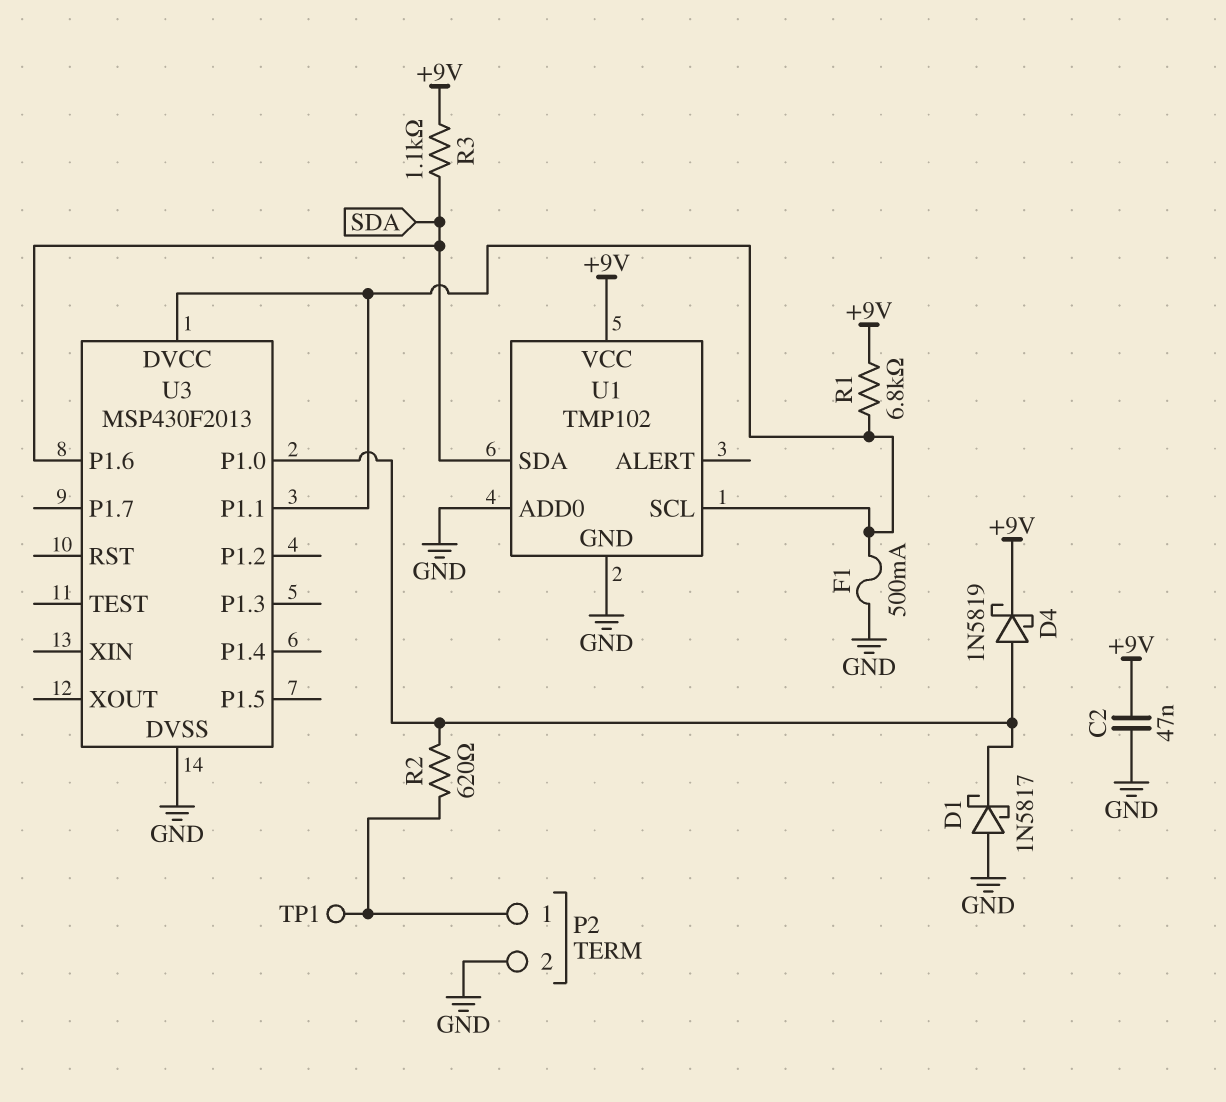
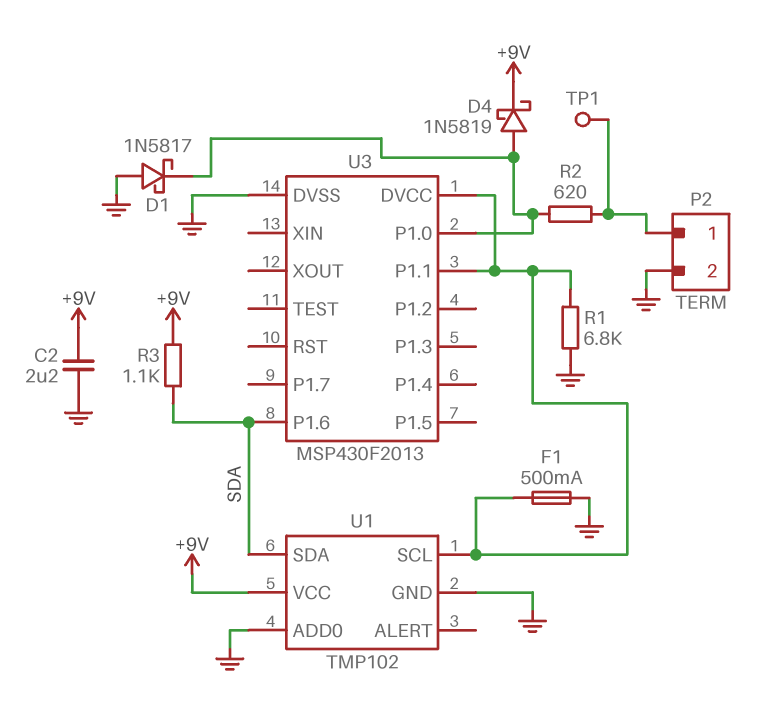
C2: 47nF (+9V, GND) -> 2.2uF (+9V, GND)
R1: 6.8k (+9V, U1/SCL) -> 6.8k (GND, U1/SCL)

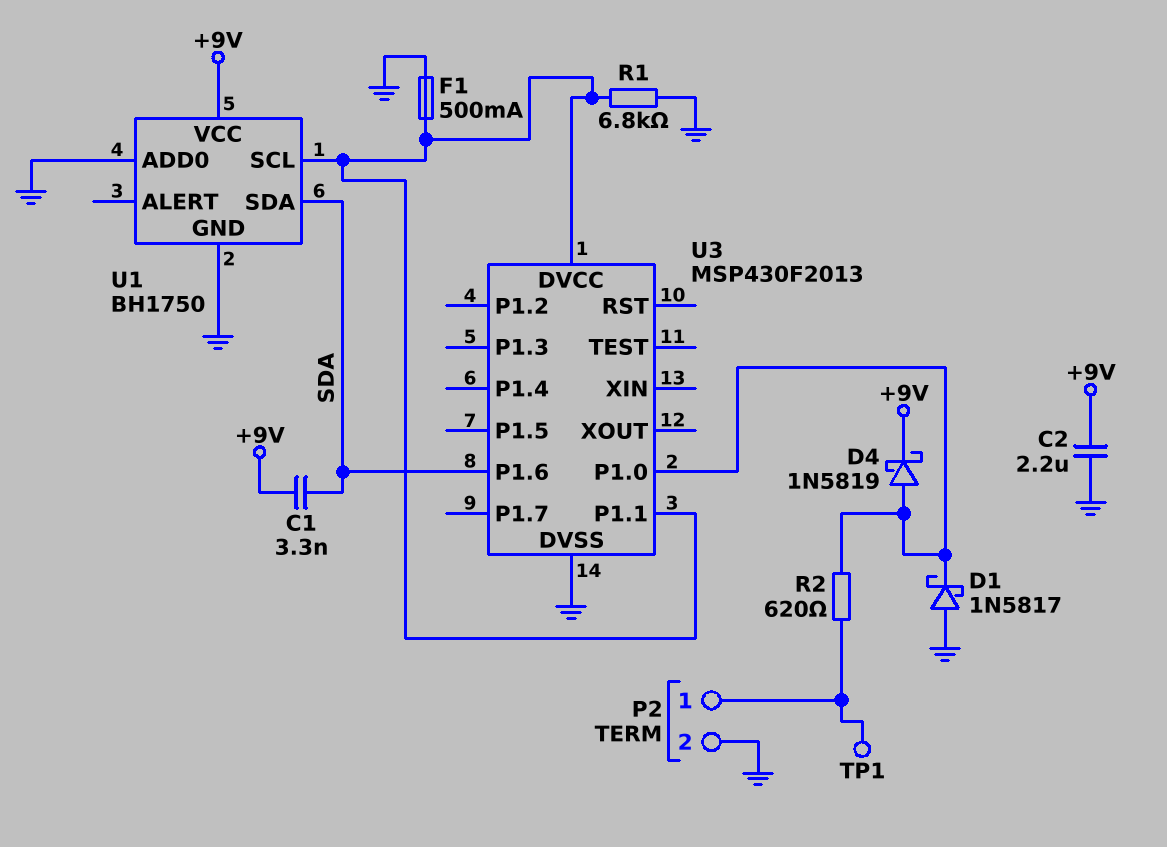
C1: none -> 3.3nF (+9V, SDA)
R3: 1.1k (+9V, SDA) -> none
U1: TMP102 -> BH1750

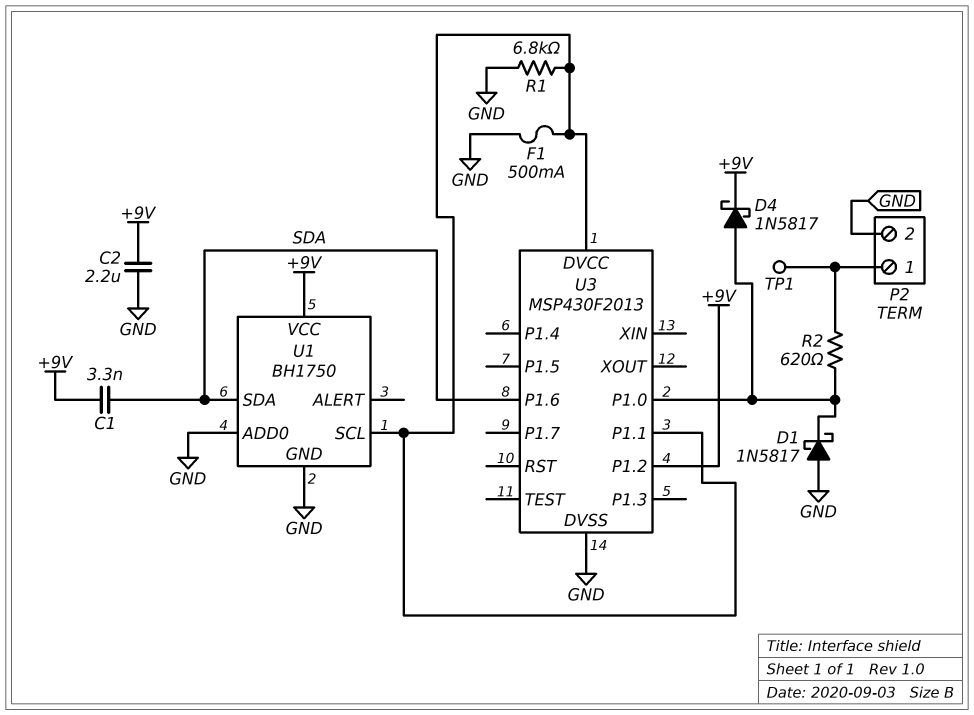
D4: schottky 1N5819 (A U3/P1.0, K +9V) -> schottky 1N5817 (A U3/P1.0, K +9V)
U3 pin P1.2: none -> +9V

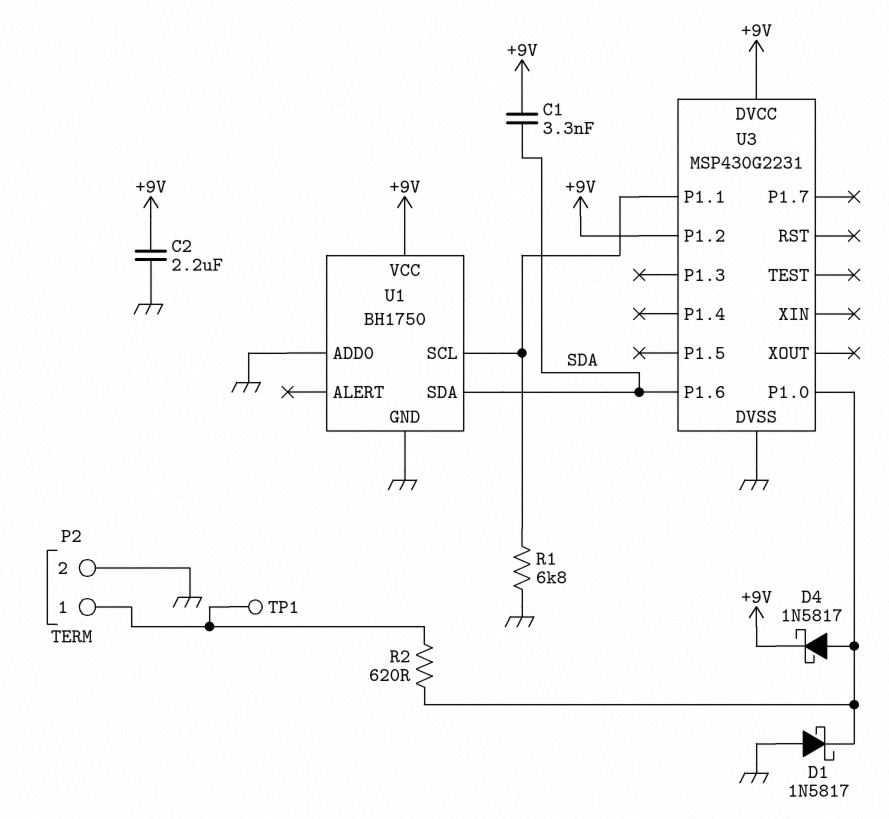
F1: 500mA (GND, U1/SCL) -> none
U3: MSP430F2013 -> MSP430G2231
U3 pin DVCC: U1/SCL -> +9V

